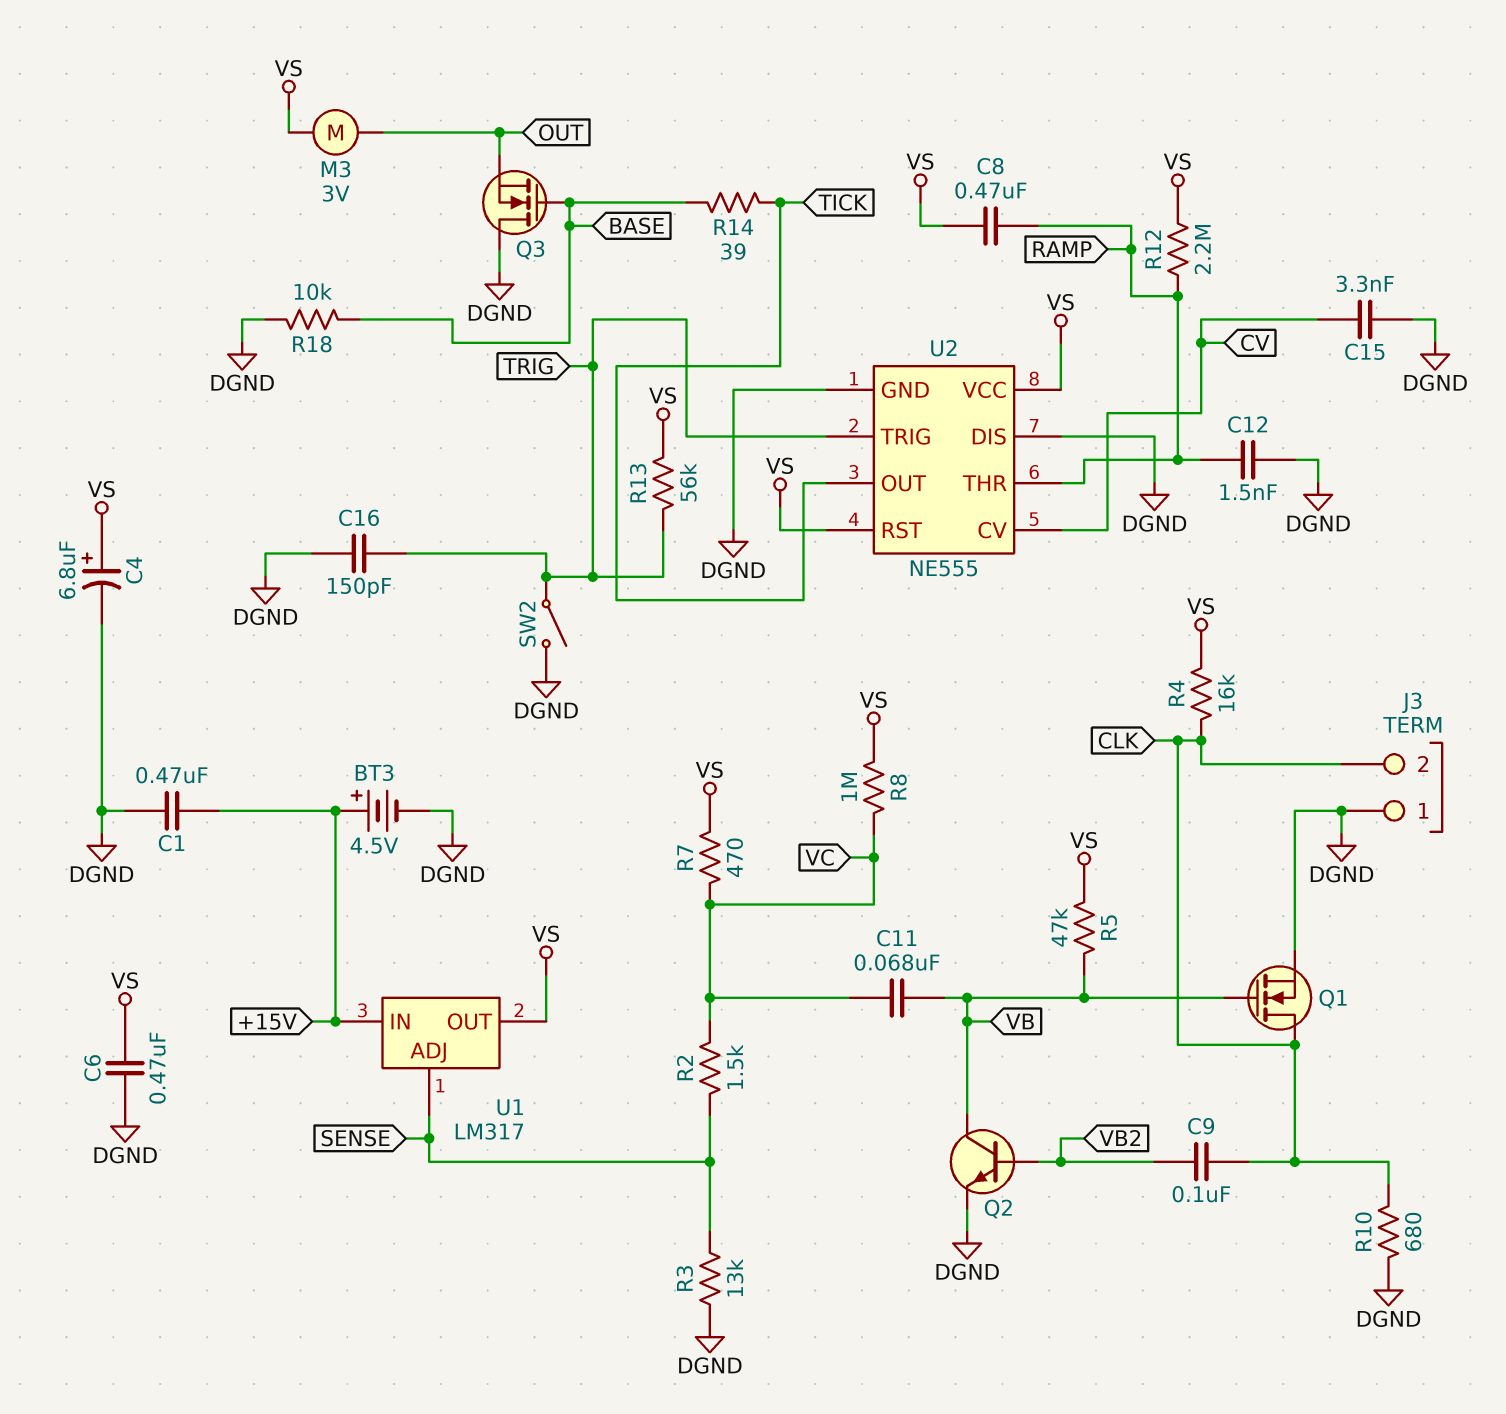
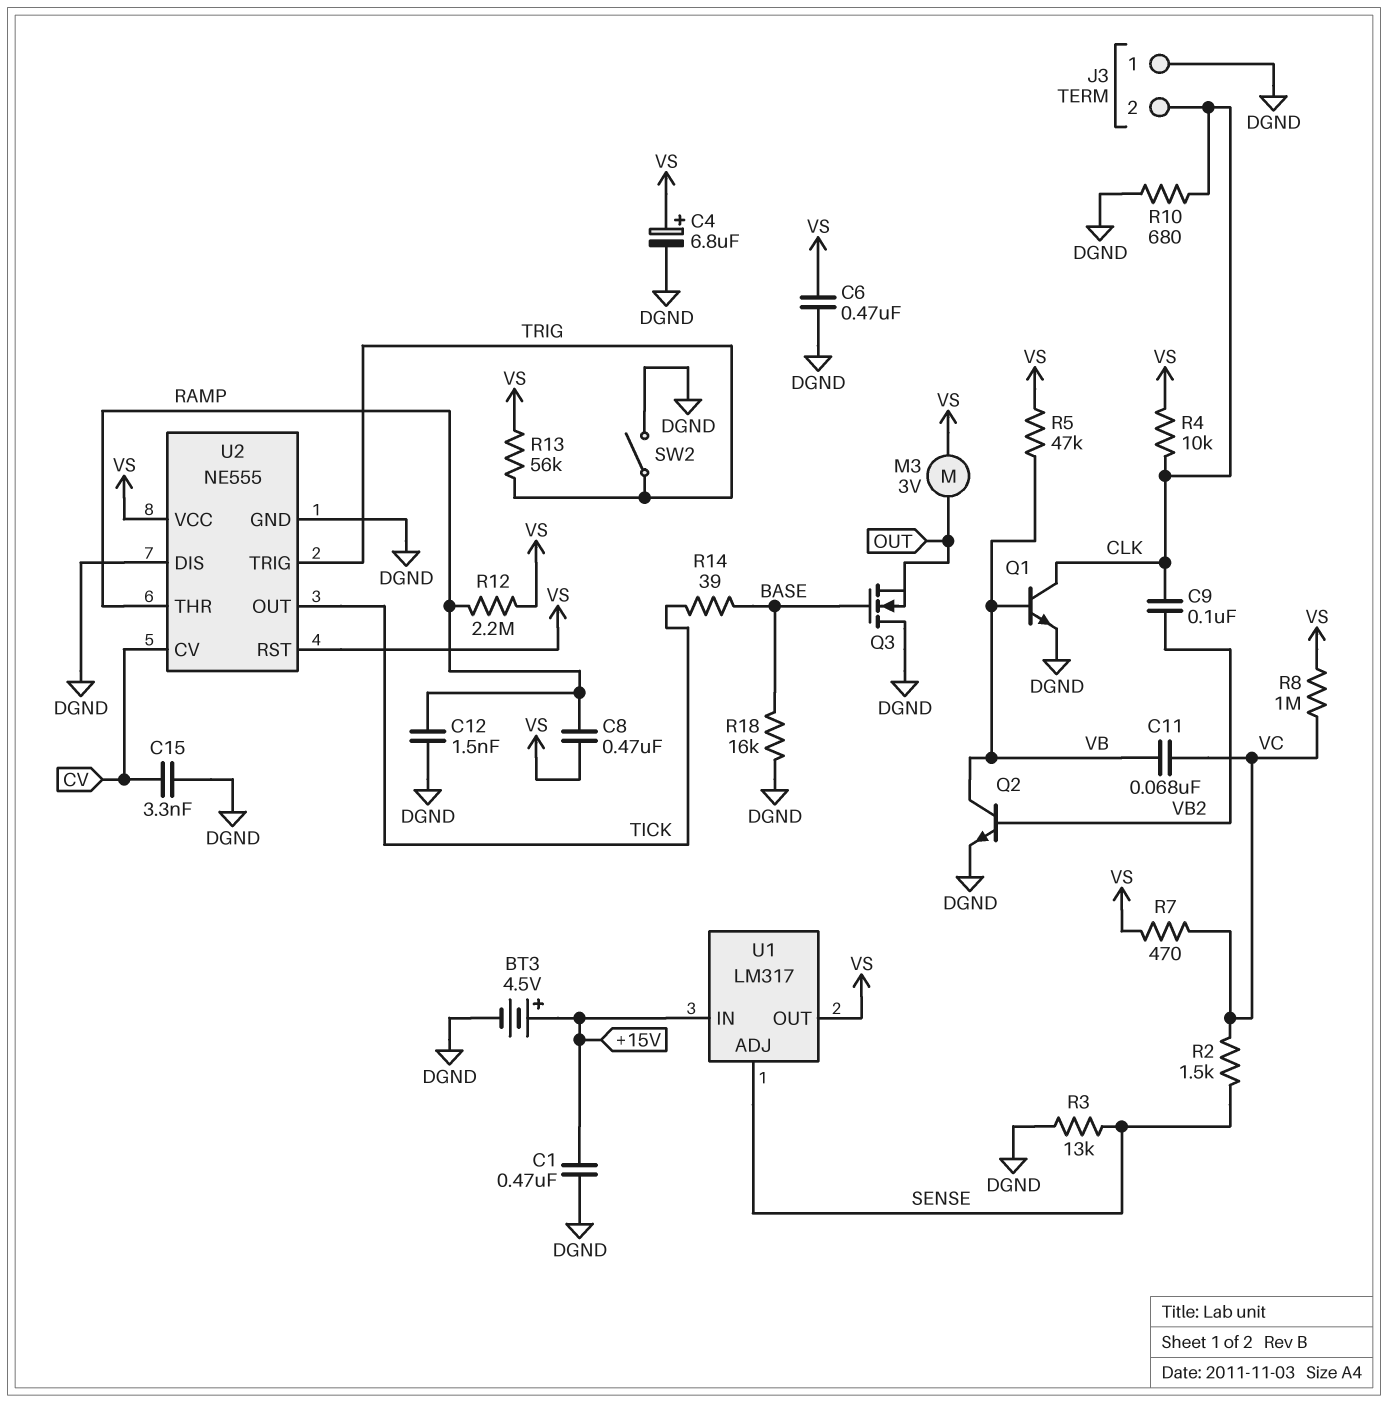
C16: 150pF (DGND, TRIG) -> none
Q1: NMOS (G VB, D CLK, S DGND) -> NPN (B VB, C CLK, E DGND)
R4: 16k (CLK, VS) -> 10k (CLK, VS)
R18: 10k (BASE, DGND) -> 16k (BASE, DGND)

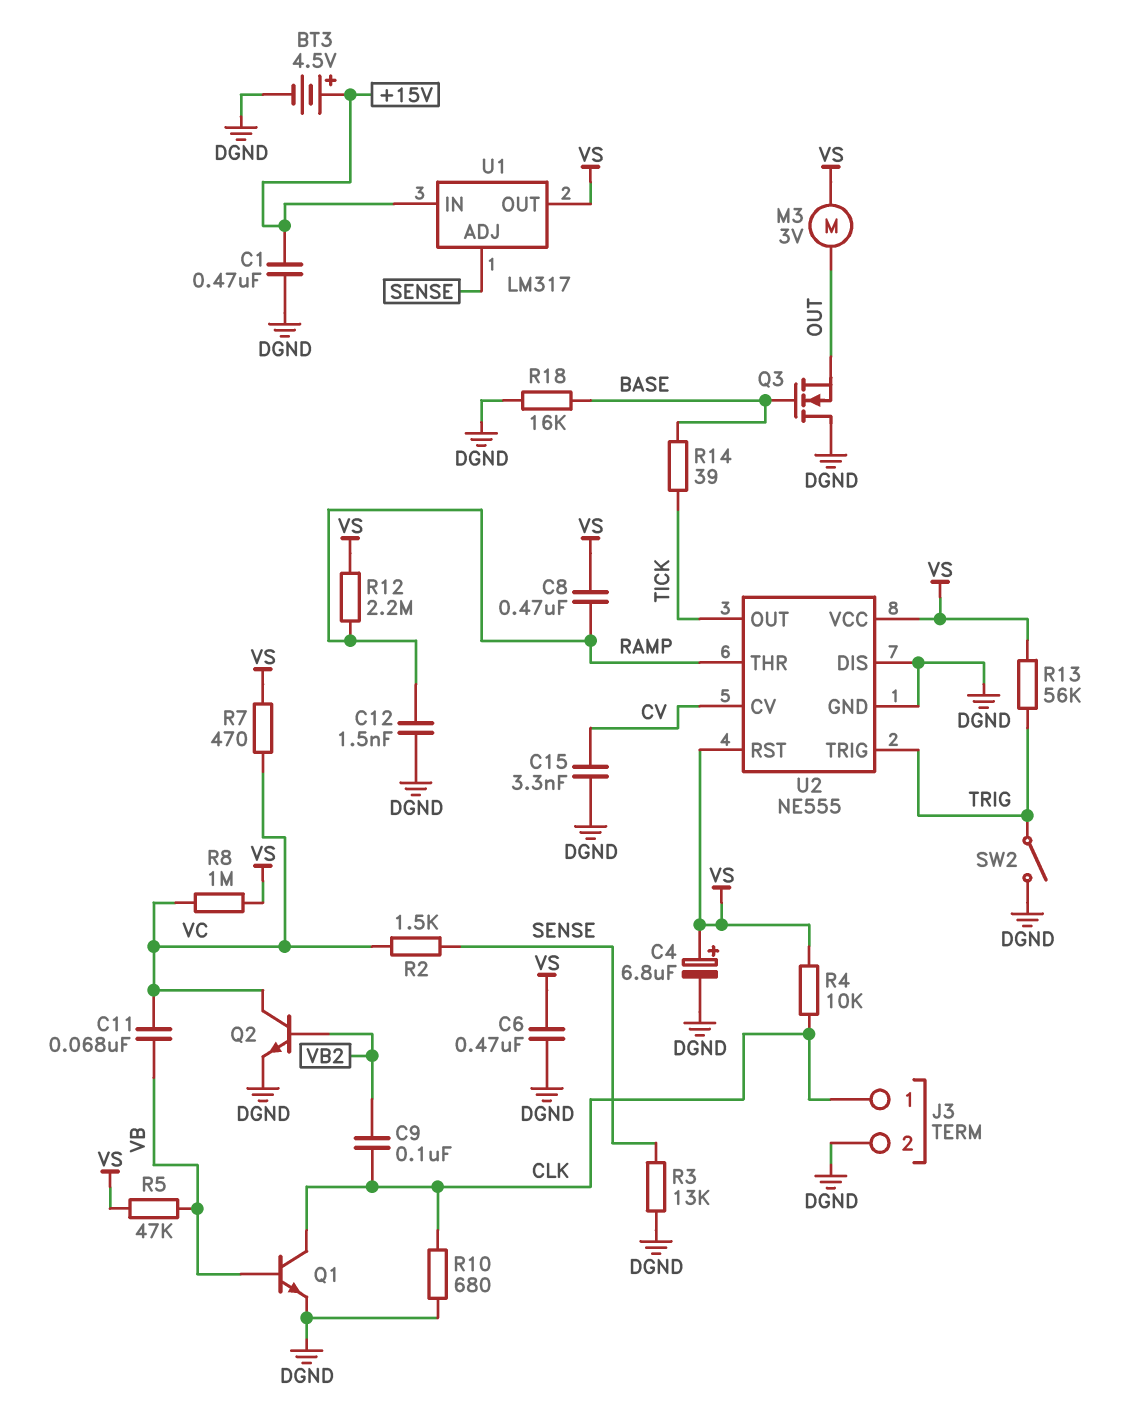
J3 pin 1: DGND -> CLK
J3 pin 2: CLK -> DGND
Q2: NPN (B VB2, C VB, E DGND) -> NPN (B VB2, C VC, E DGND)

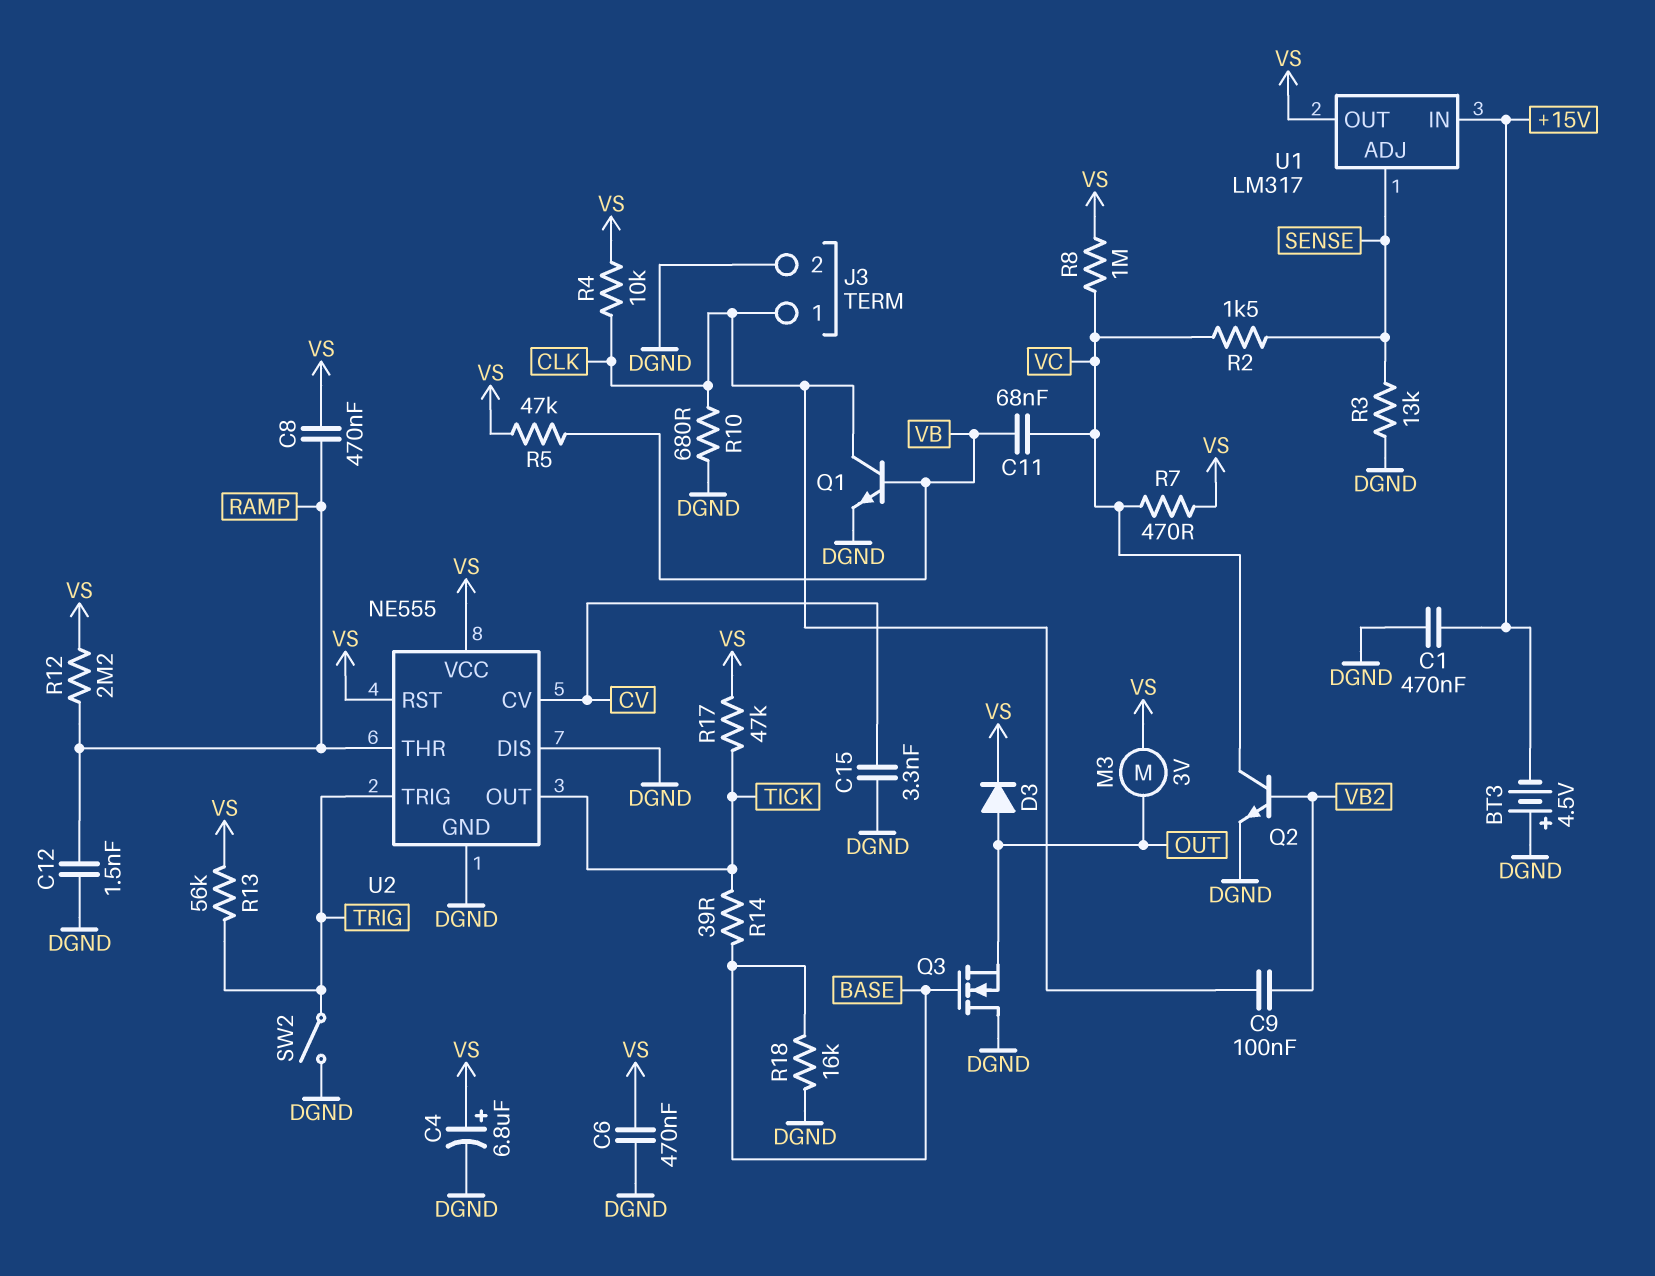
BT3: 4.5V (plus +15V, minus DGND) -> 4.5V (plus DGND, minus +15V)
D3: none -> diode (A OUT, K VS)
R17: none -> 47k (TICK, VS)

